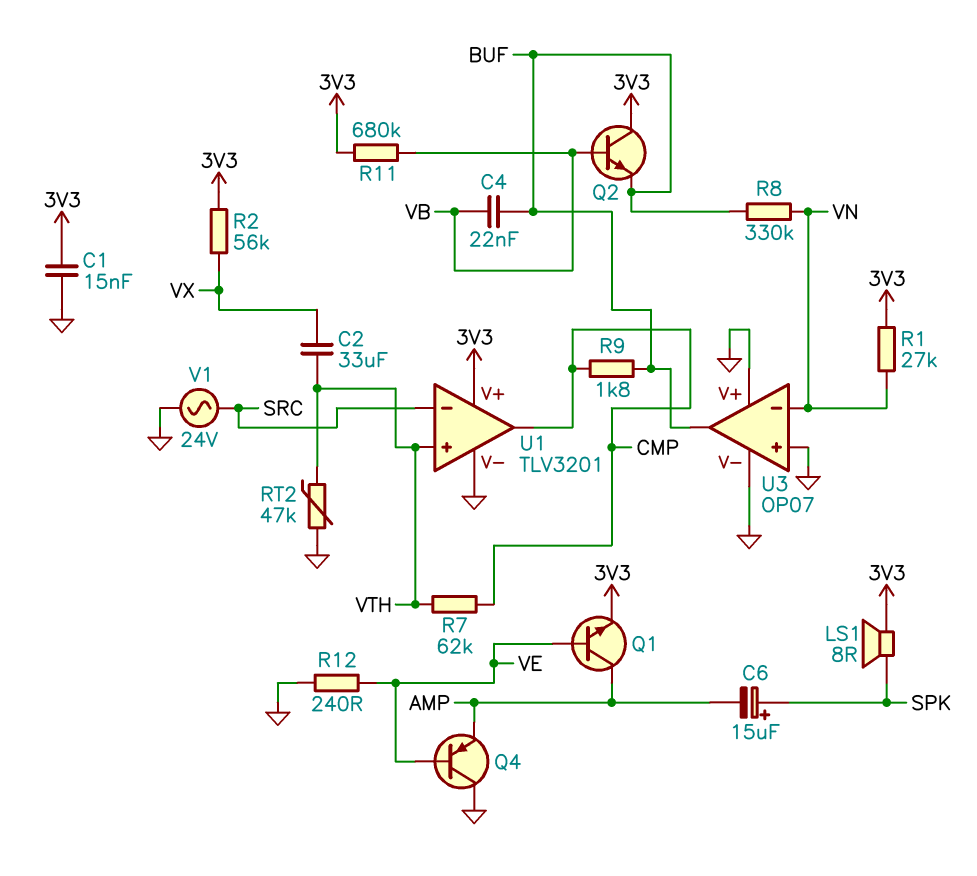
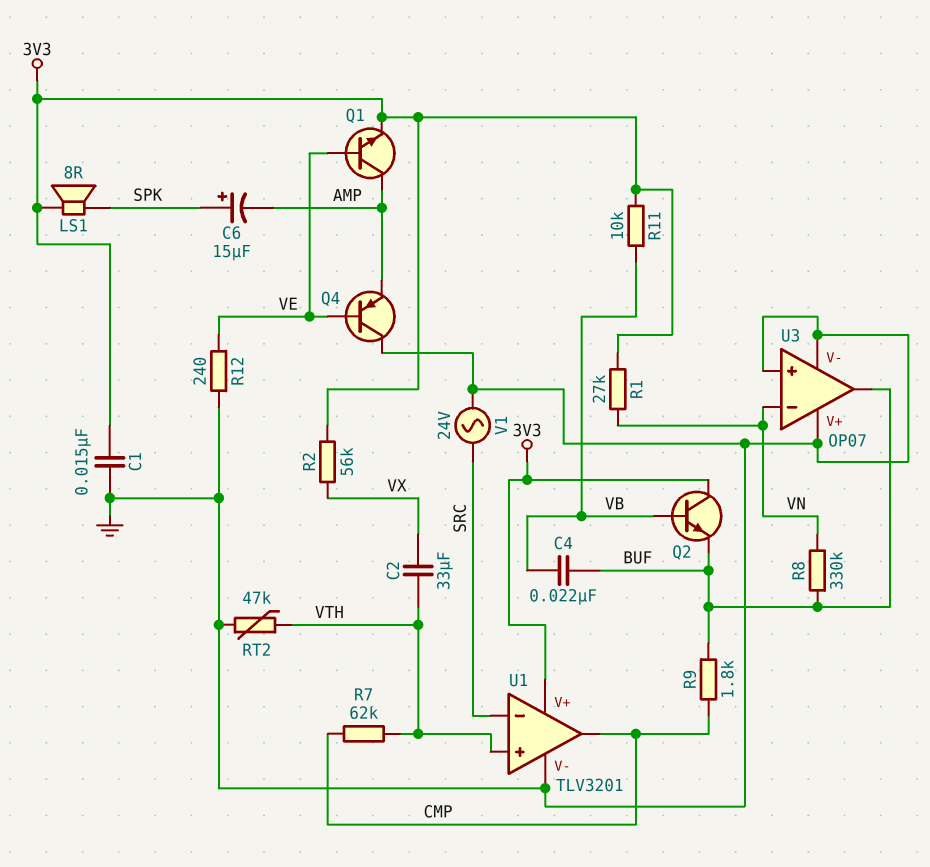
R11: 680k (3V3, VB) -> 10k (3V3, VB)

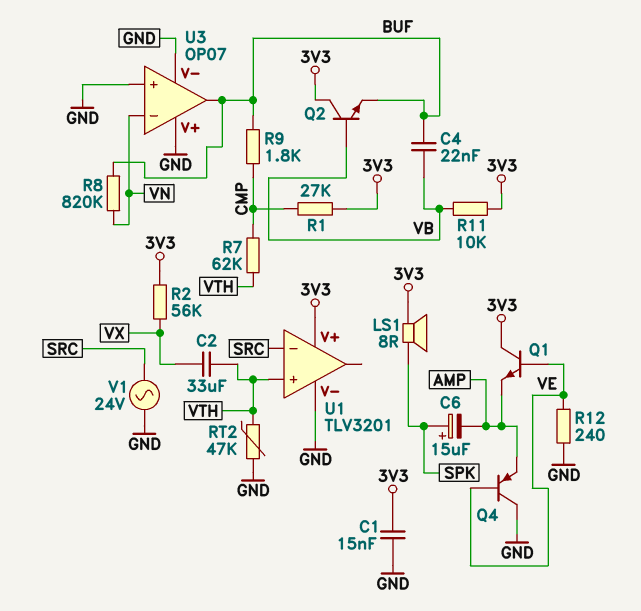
Q1: NPN (B VE, C AMP, E 3V3) -> NPN (B VE, C 3V3, E AMP)
R1: 27k (3V3, VN) -> 27k (3V3, CMP)
R8: 330k (BUF, VN) -> 820k (BUF, VN)
U1 pin out: CMP -> none

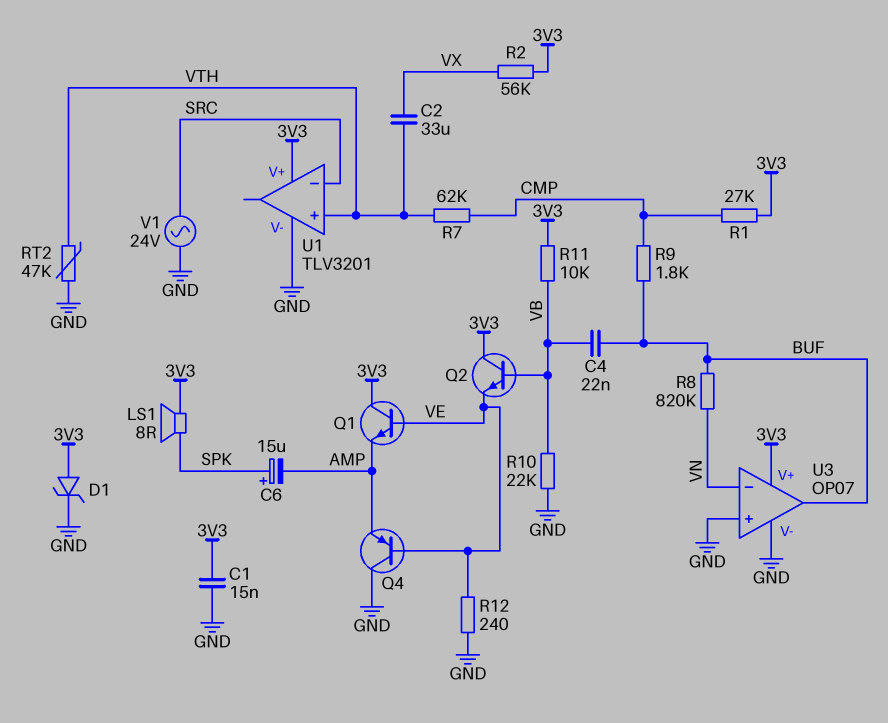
D1: none -> zener (A 3V3, K GND)
Q2: NPN (B VB, C 3V3, E BUF) -> NPN (B VB, C 3V3, E VE)
R10: none -> 22k (GND, VB)
U3 pin V+: GND -> 3V3

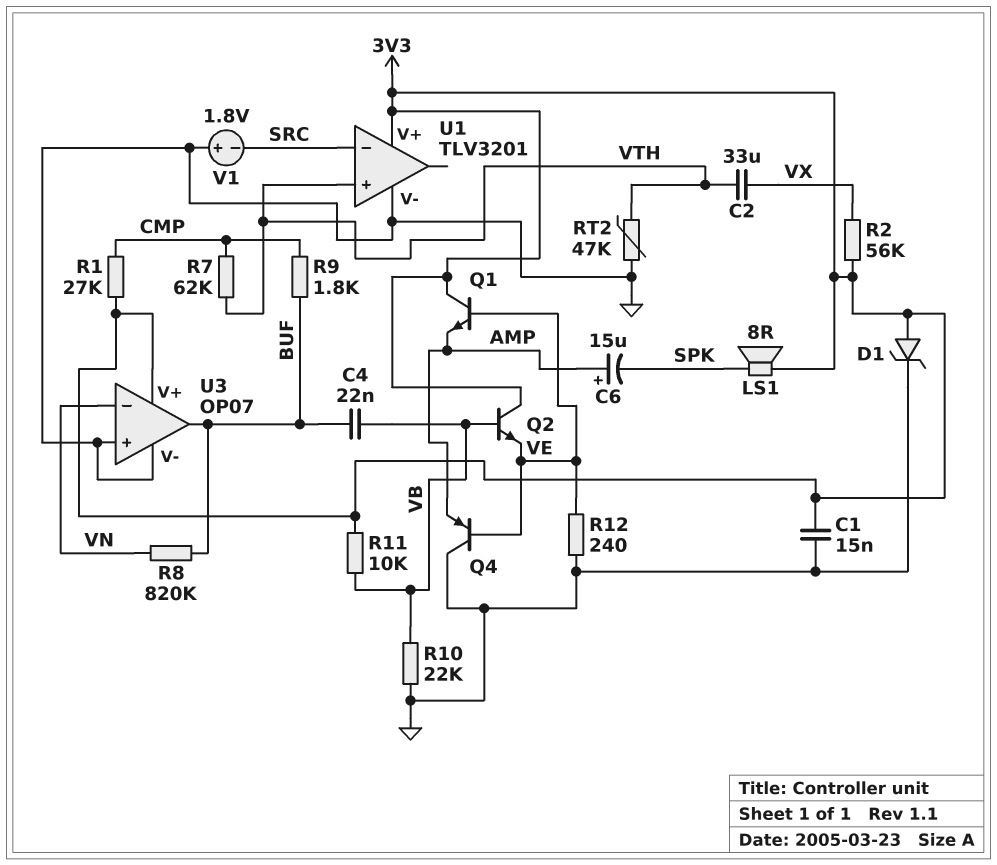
C6: 15uF (plus SPK, minus AMP) -> 15uF (plus AMP, minus SPK)
V1: AC 24V (GND, SRC) -> 1.8V (plus GND, minus SRC)

